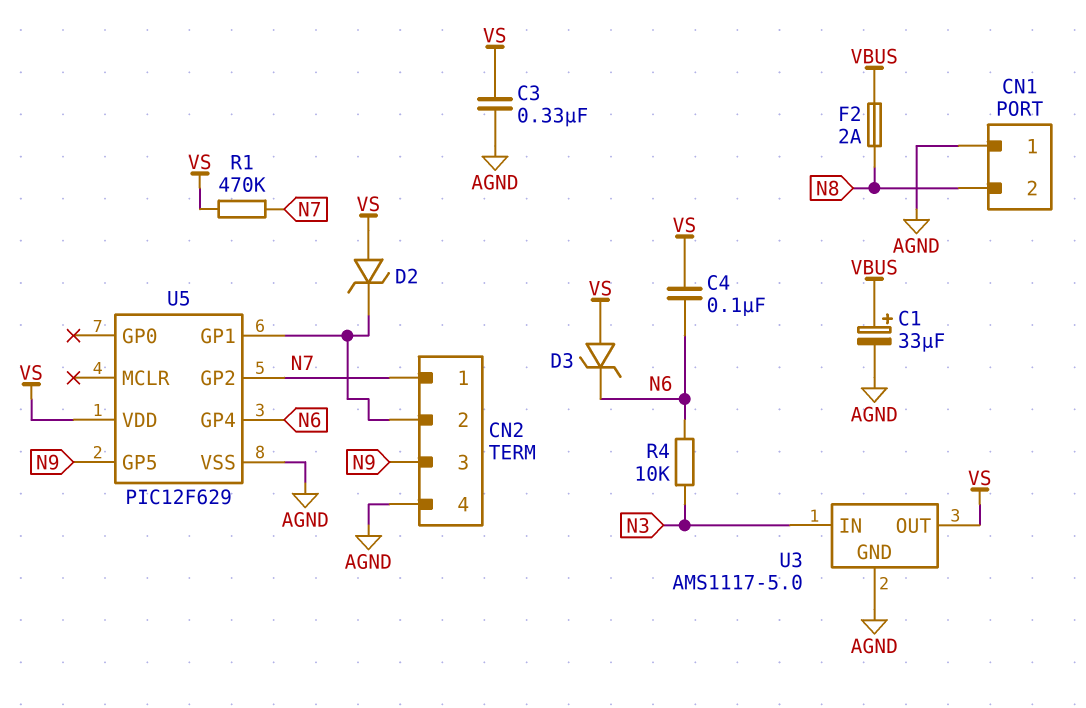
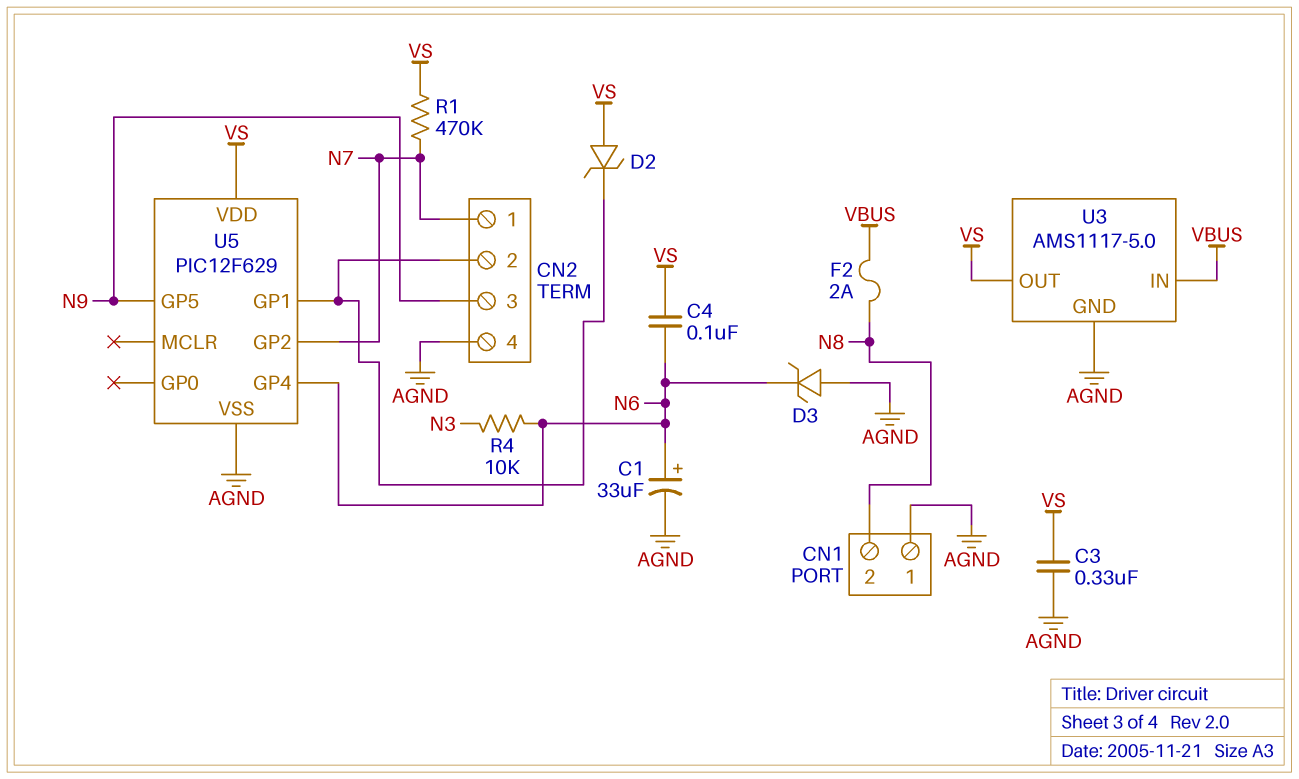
C1: 33uF (plus VBUS, minus AGND) -> 33uF (plus N6, minus AGND)
D3: zener (A VS, K N6) -> zener (A AGND, K N6)
U3 pin IN: N3 -> VBUS

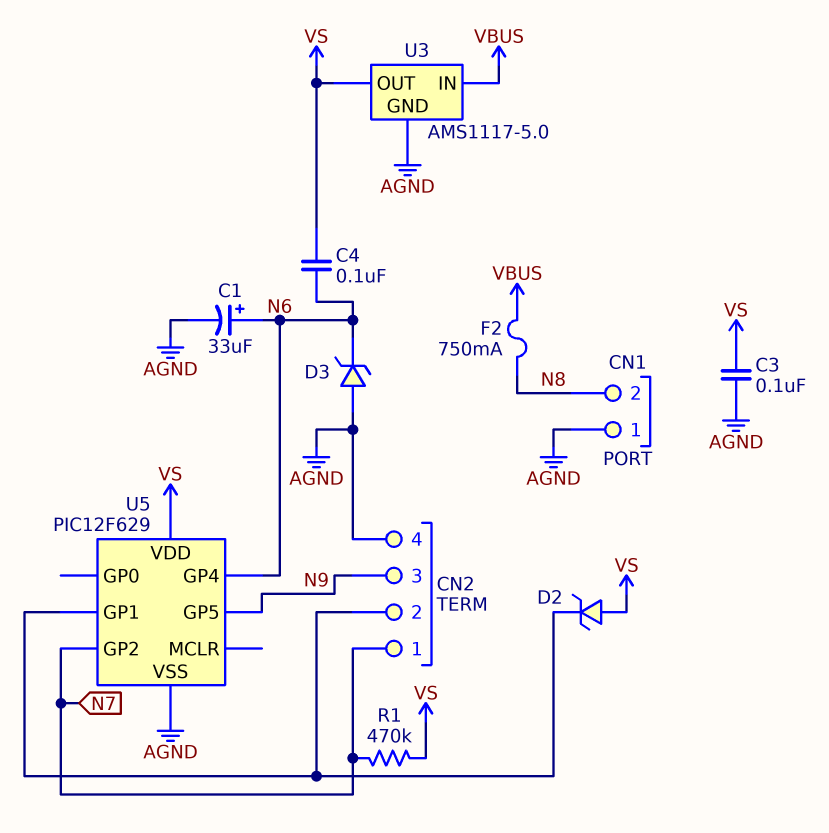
C3: 330nF (AGND, VS) -> 100nF (AGND, VS)
F2: 2A (N8, VBUS) -> 750mA (N8, VBUS)
R4: 10k (N3, N6) -> none

